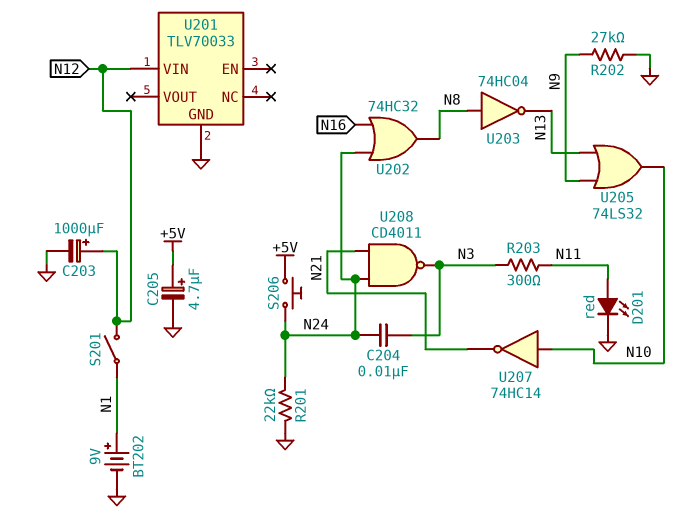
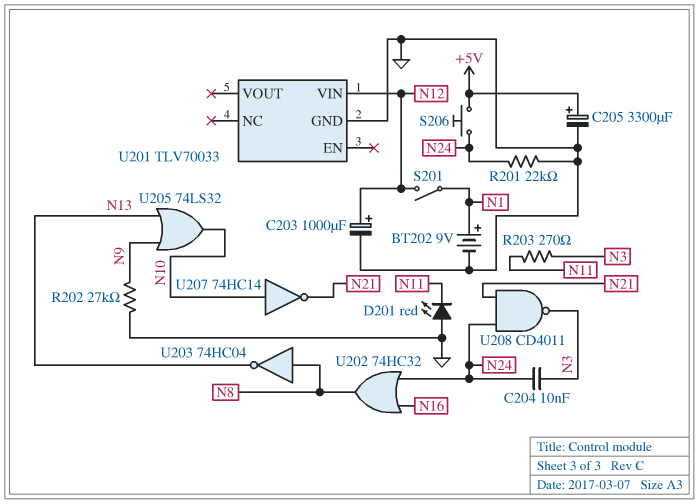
C205: 4.7uF (plus +5V, minus GND) -> 3300uF (plus +5V, minus GND)
D201: LED red (A N11, K GND) -> LED red (A GND, K N11)
R203: 300 (N3, N11) -> 270 (N3, N11)

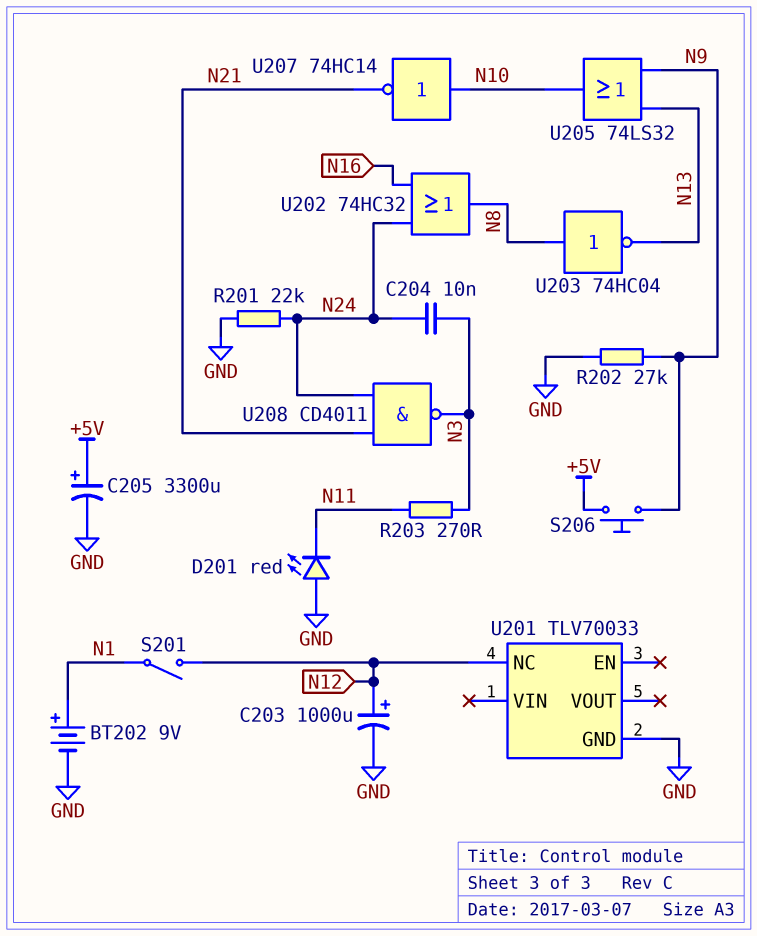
S206: button (+5V, N24) -> button (+5V, N9)
U201 pin NC: none -> N12
U201 pin VIN: N12 -> none

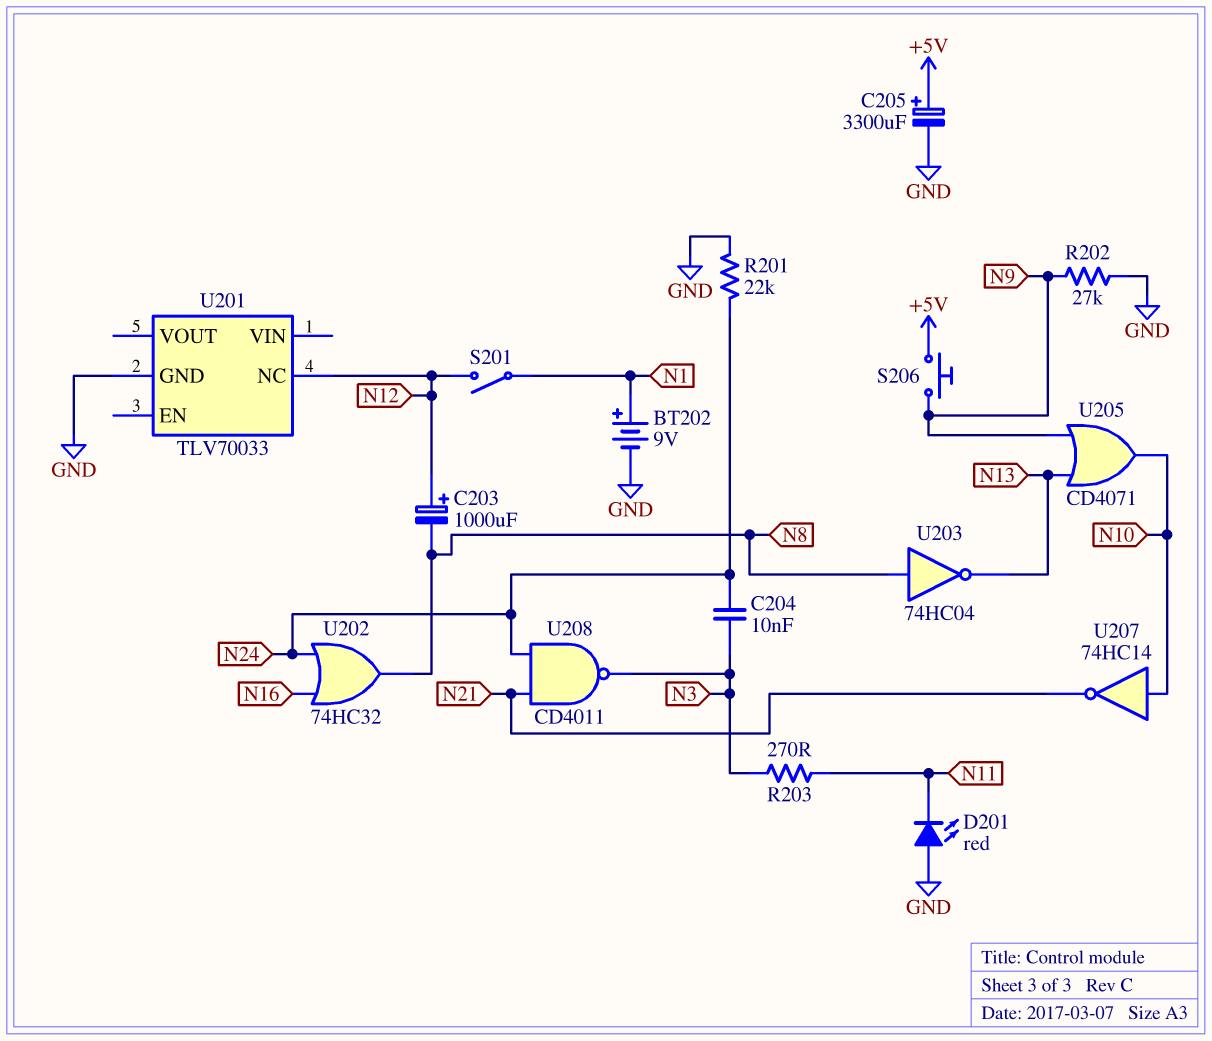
C203: 1000uF (plus N12, minus GND) -> 1000uF (plus N12, minus N8)
U205: OR 74LS32 (in N9, in N13, out N10) -> OR CD4071 (in N9, in N13, out N10)

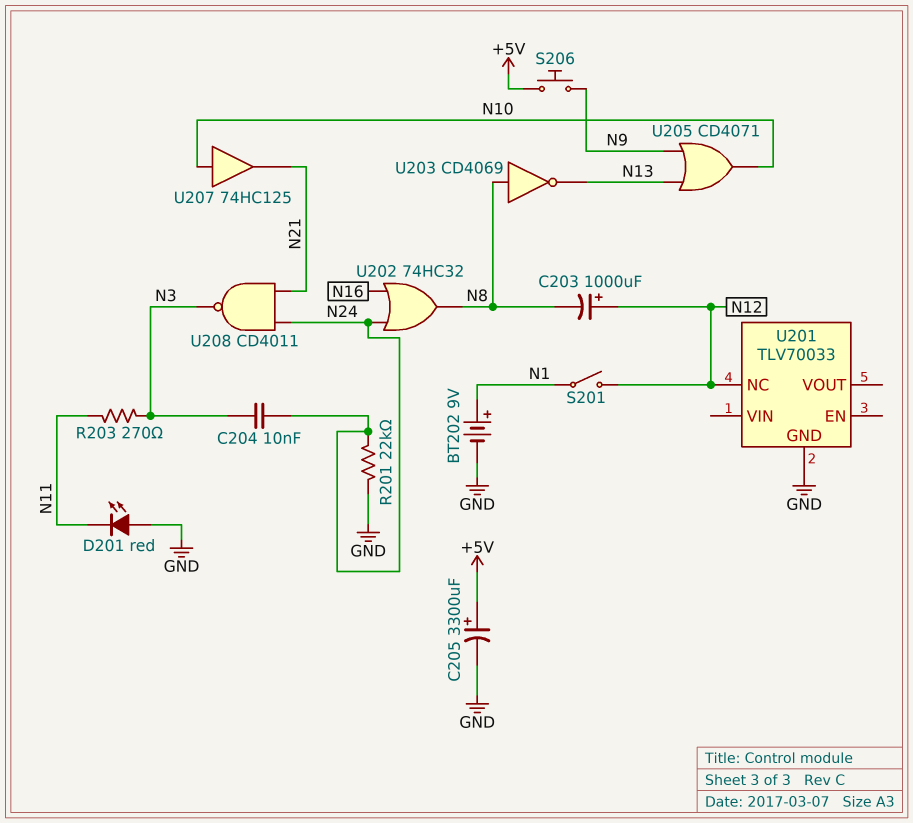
R202: 27k (GND, N9) -> none
U203: NOT 74HC04 (in N8, out N13) -> NOT CD4069 (in N8, out N13)
U207: NOT 74HC14 (in N10, out N21) -> buffer 74HC125 (in N10, out N21)

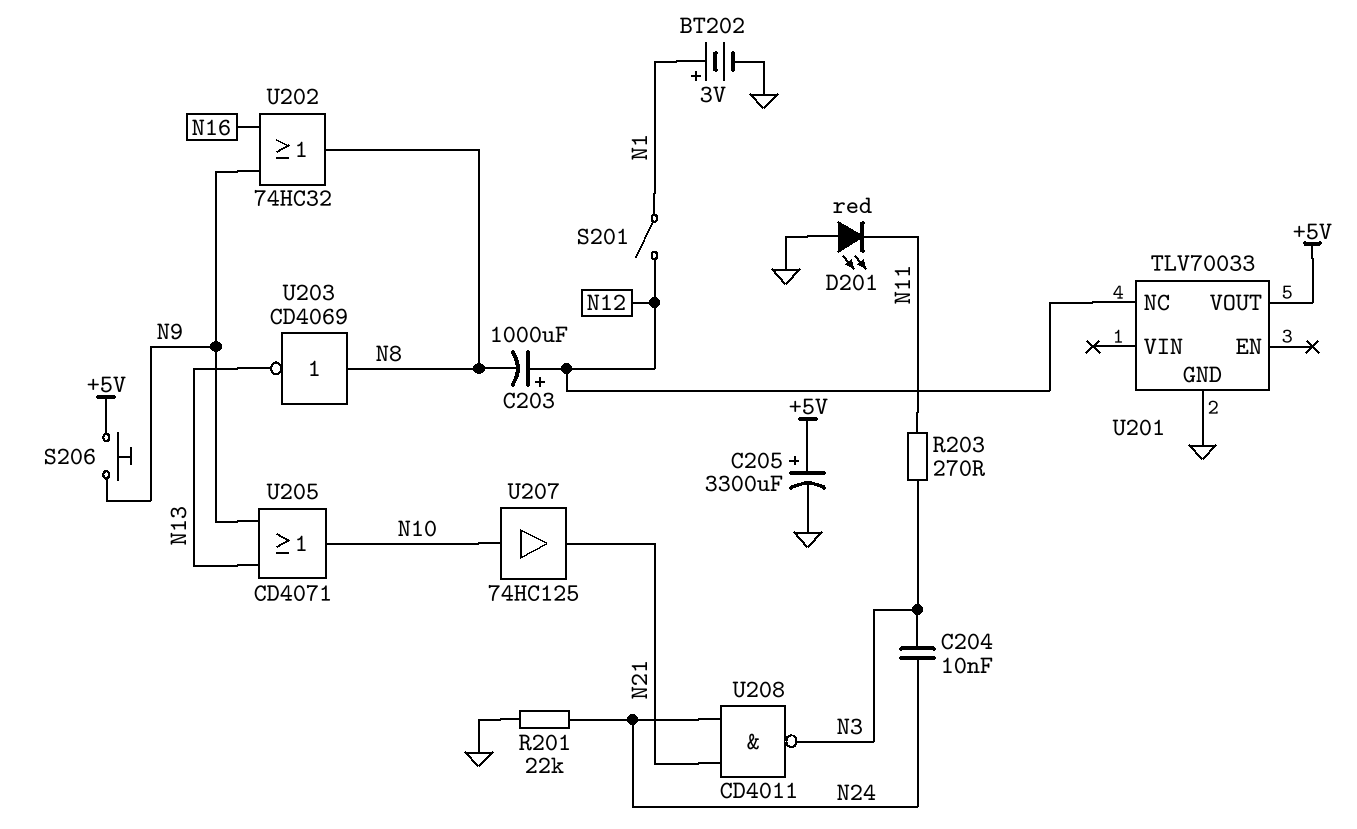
BT202: 9V (plus N1, minus GND) -> 3V (plus N1, minus GND)
U201 pin VOUT: none -> +5V
U202: OR 74HC32 (in N16, in N24, out N8) -> OR 74HC32 (in N9, in N16, out N8)

